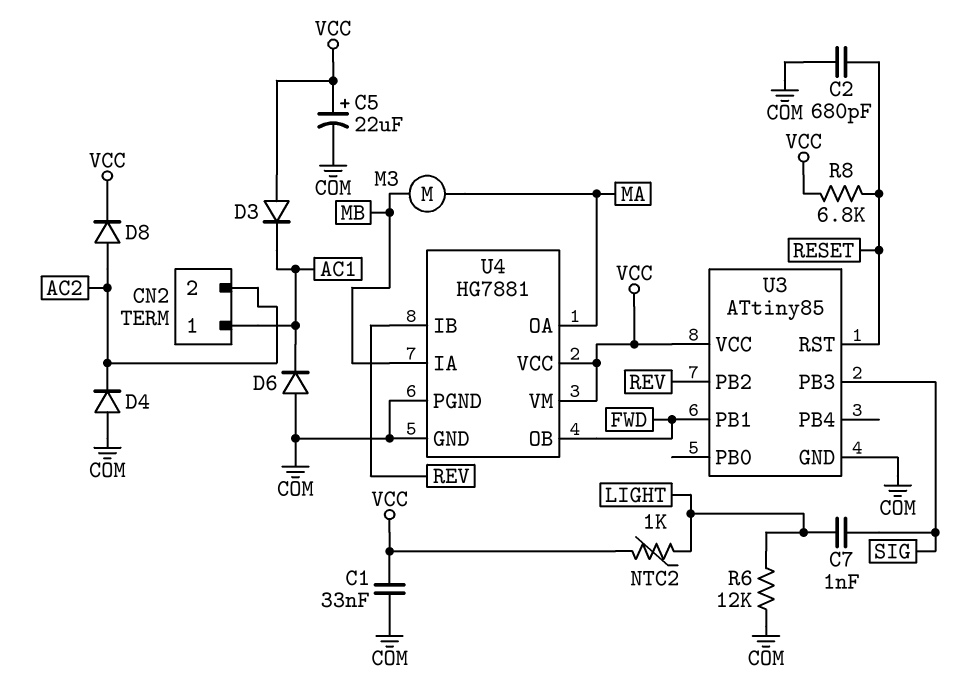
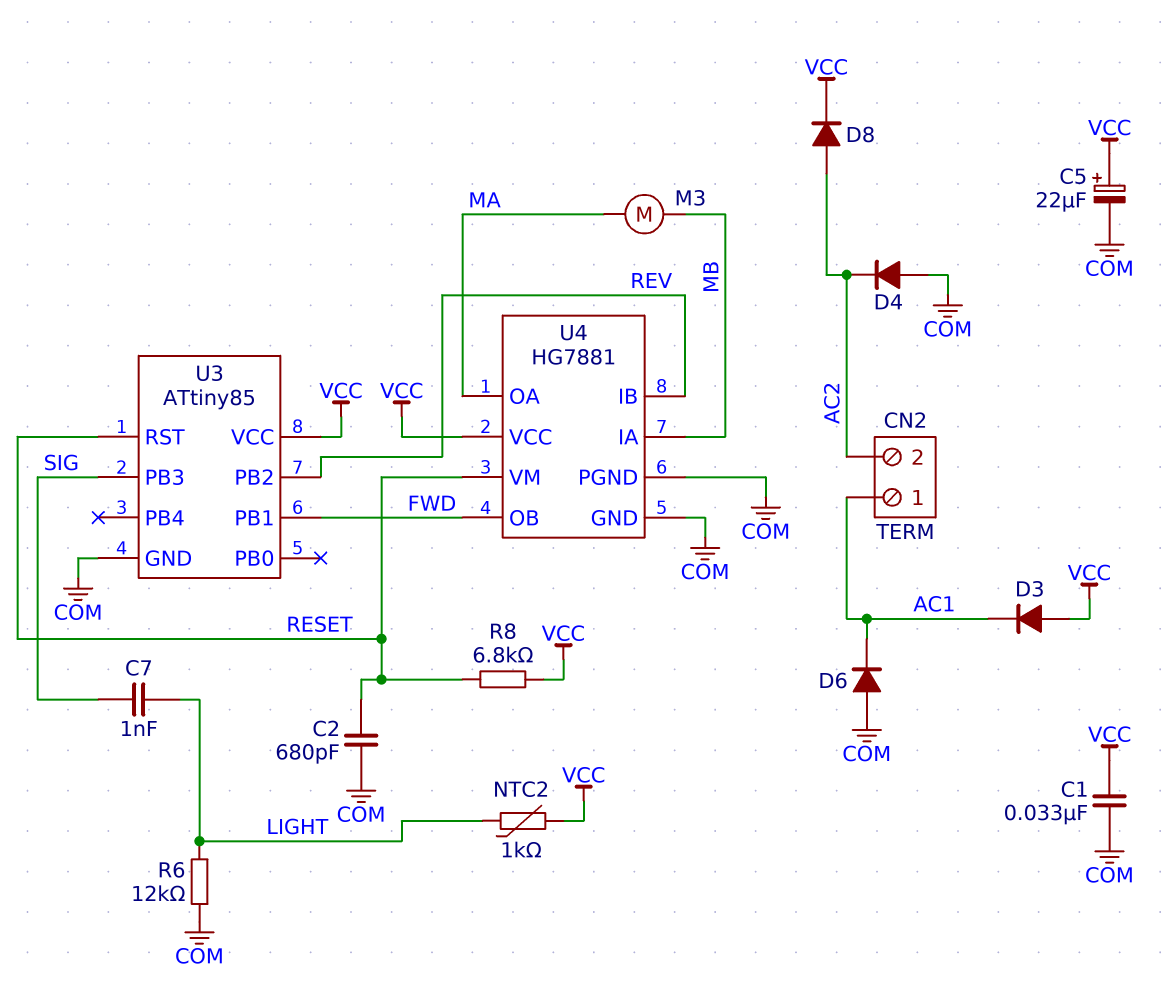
U4 pin VM: VCC -> RESET

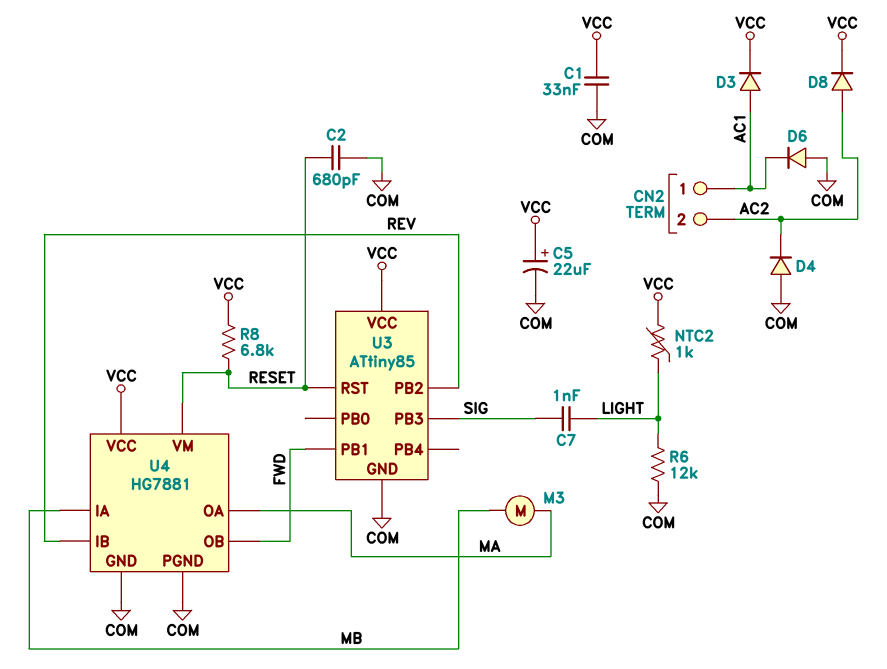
D3: diode (A VCC, K AC1) -> diode (A AC1, K VCC)

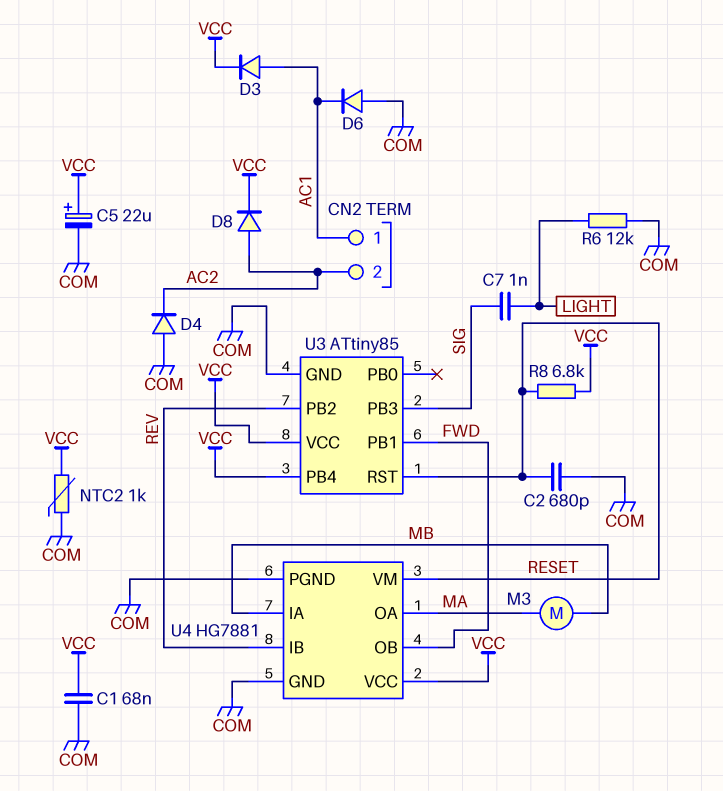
C1: 33nF (COM, VCC) -> 68nF (COM, VCC)
NTC2: 1k (LIGHT, VCC) -> 1k (COM, VCC)
U3 pin PB4: none -> VCC

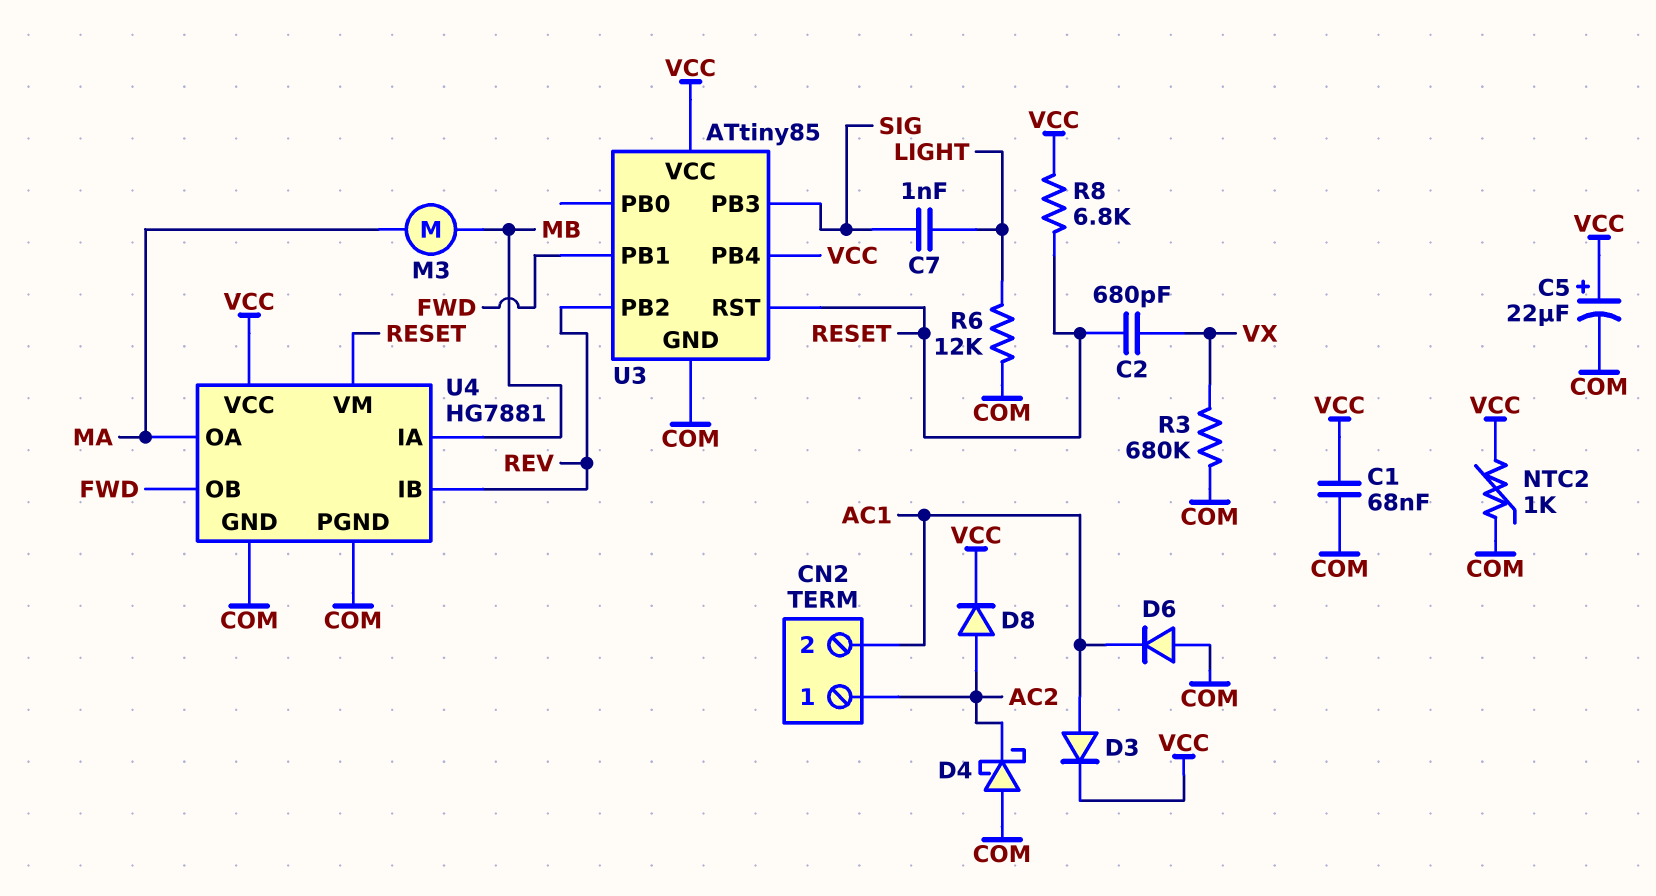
C2: 680pF (COM, RESET) -> 680pF (RESET, VX)
CN2 pin 1: AC1 -> AC2
CN2 pin 2: AC2 -> AC1
D4: diode (A COM, K AC2) -> schottky (A COM, K AC2)
R3: none -> 680k (COM, VX)

